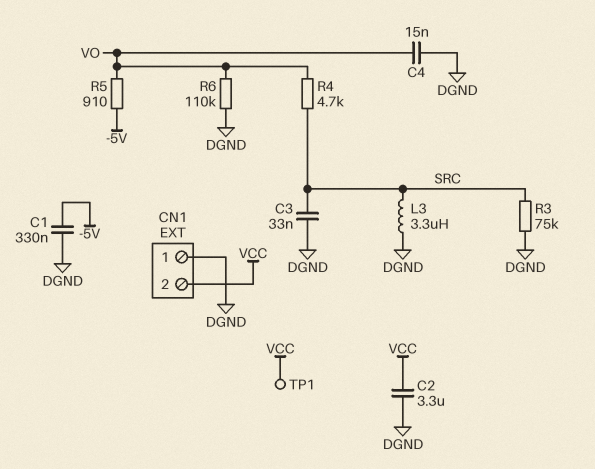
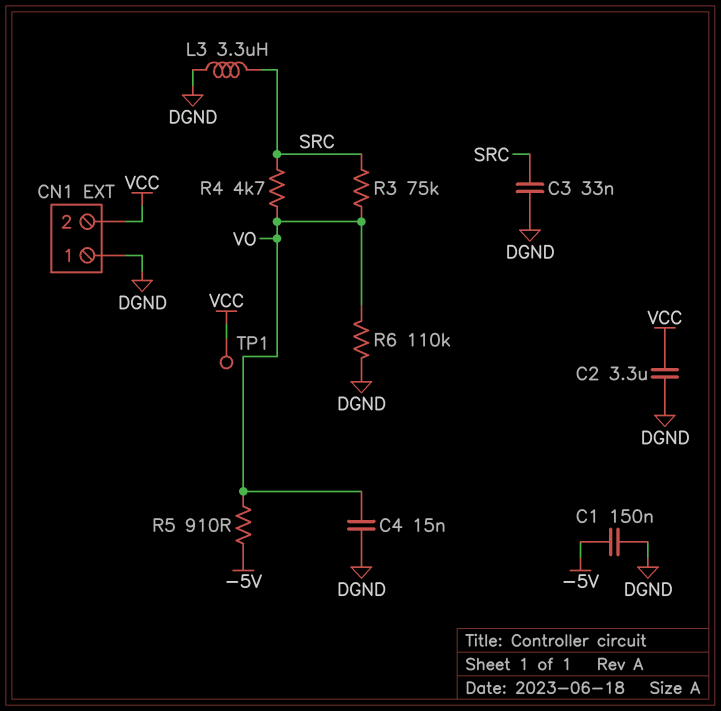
C1: 330nF (-5V, DGND) -> 150nF (-5V, DGND)
R3: 75k (DGND, SRC) -> 75k (SRC, VO)

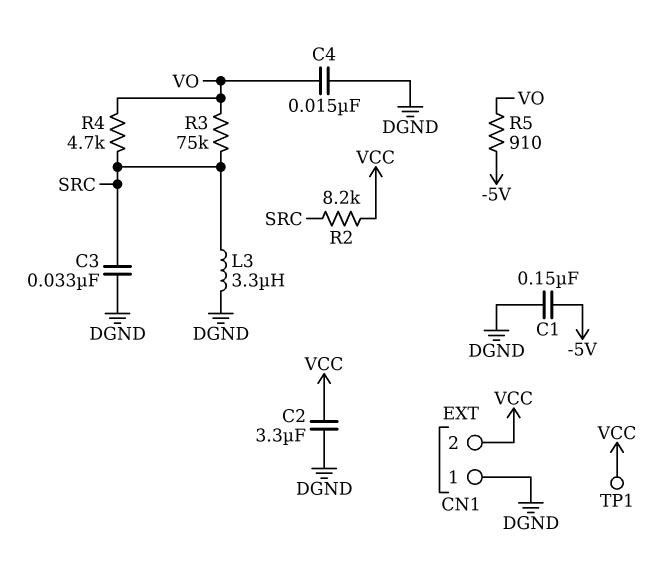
R2: none -> 8.2k (SRC, VCC)
R6: 110k (DGND, VO) -> none

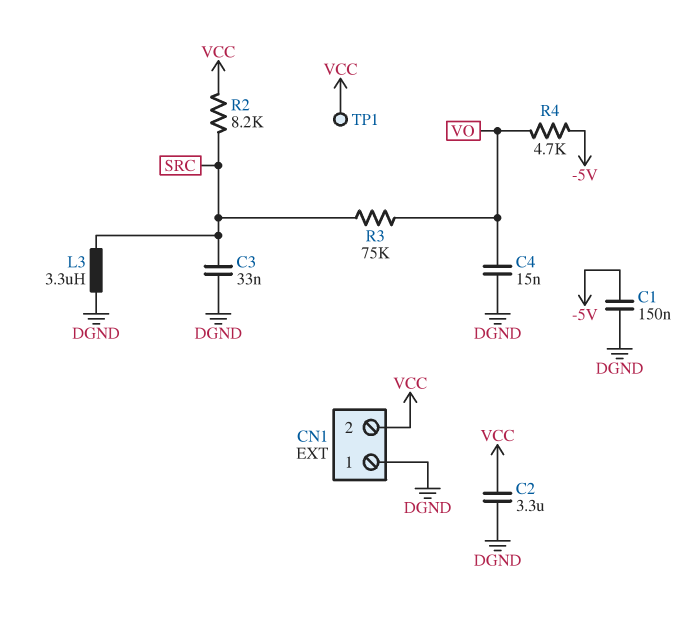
R4: 4.7k (SRC, VO) -> 4.7k (-5V, VO)
R5: 910 (-5V, VO) -> none

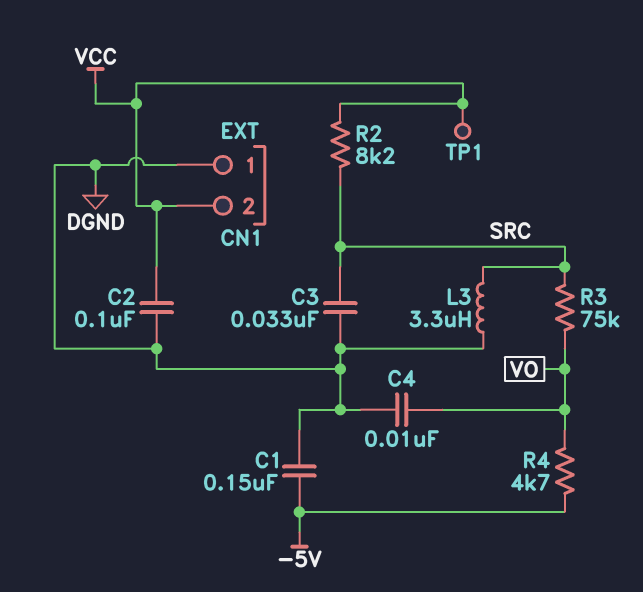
C2: 3.3uF (DGND, VCC) -> 100nF (DGND, VCC)
C4: 15nF (DGND, VO) -> 10nF (DGND, VO)

